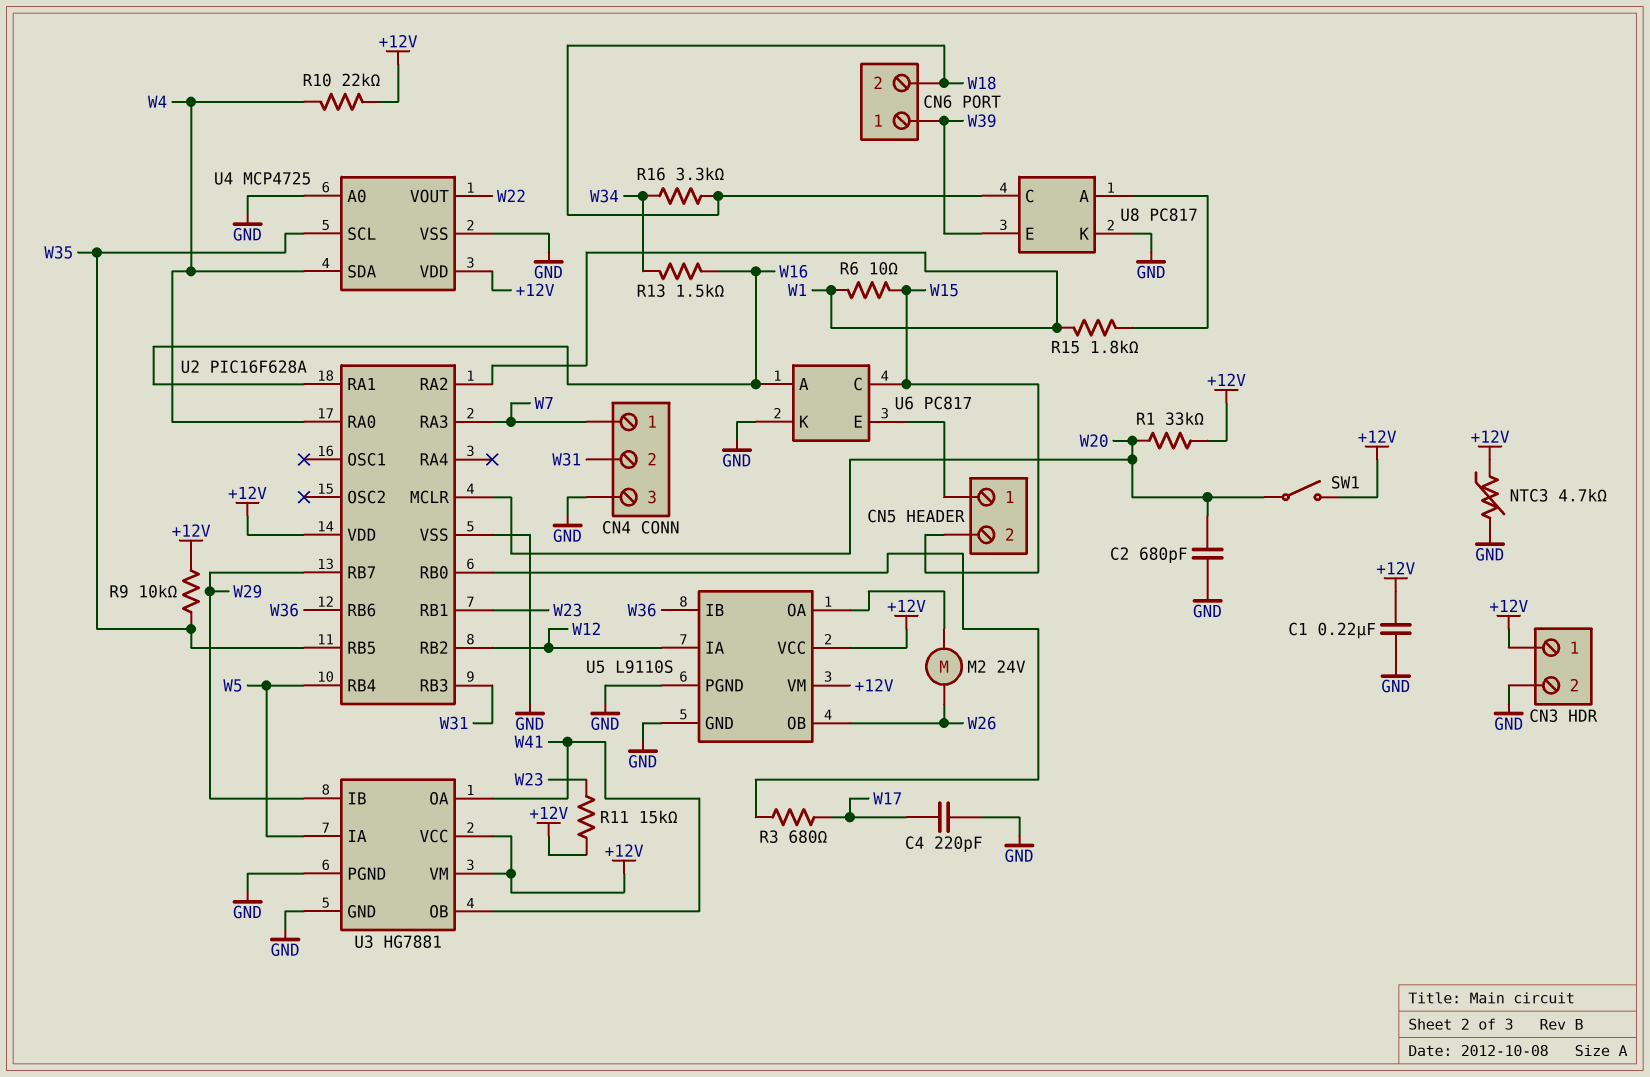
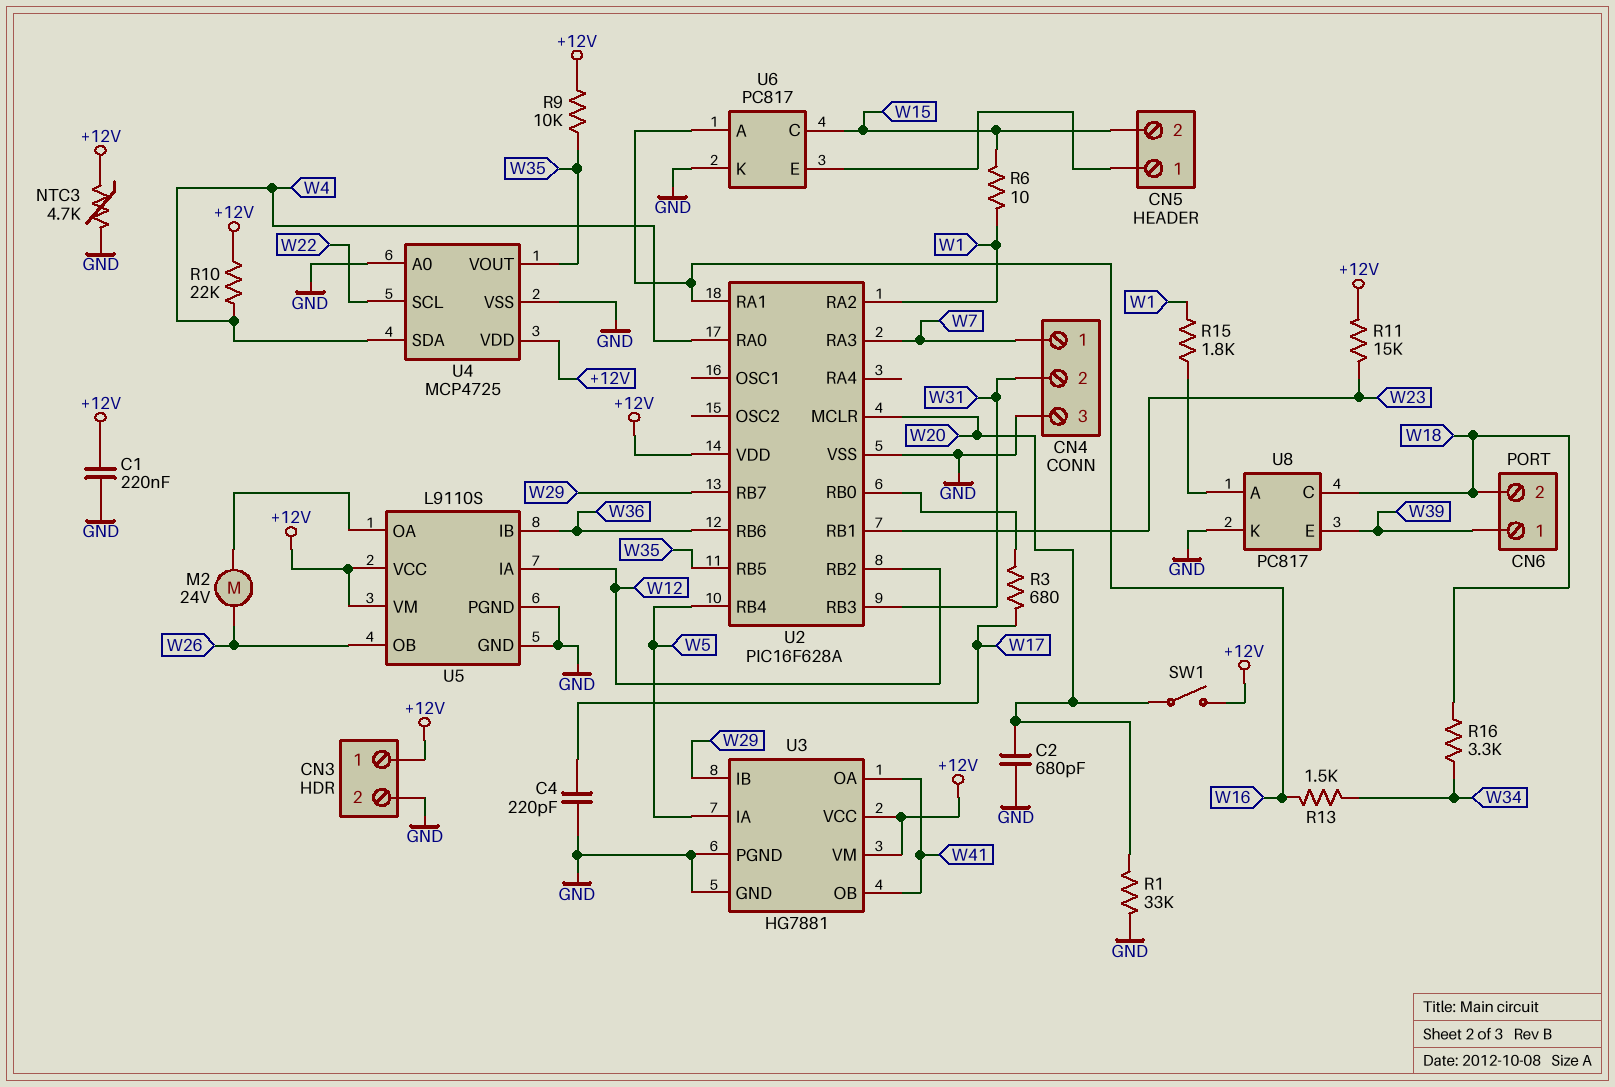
R1: 33k (+12V, W20) -> 33k (GND, W20)
U4 pin SCL: W35 -> W22
U4 pin VOUT: W22 -> W35

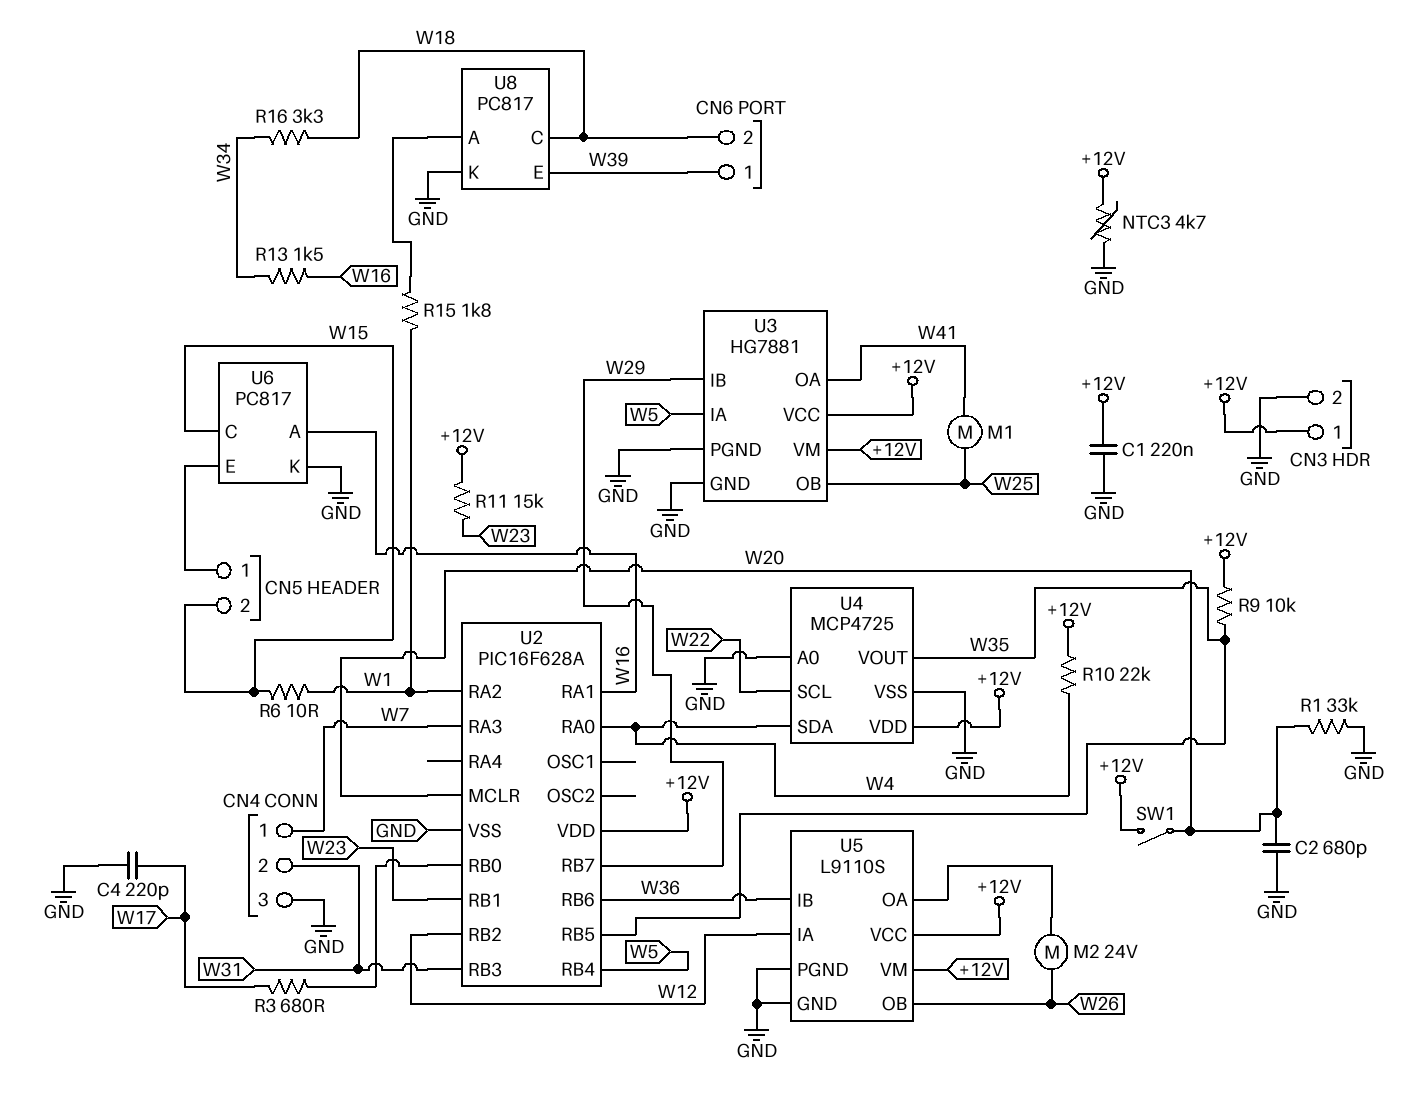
M1: none -> motor (W25, W41)
U3 pin OB: W41 -> W25

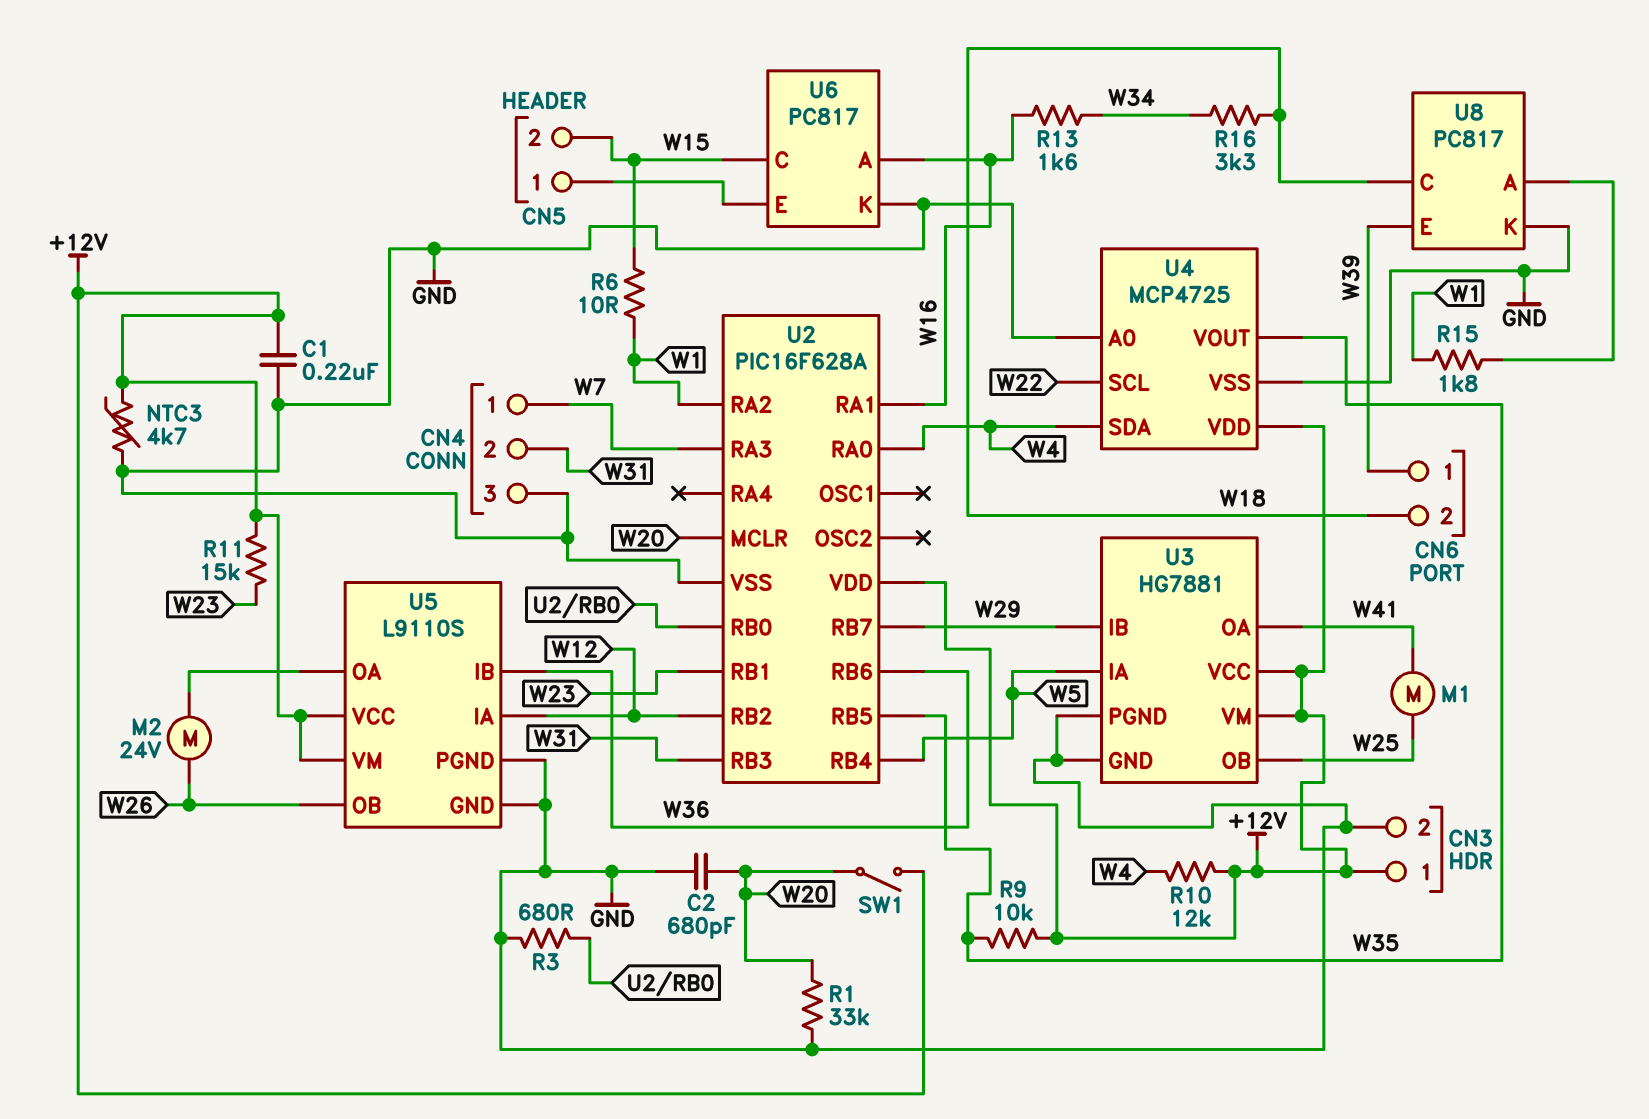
C4: 220pF (GND, W17) -> none
R3: 680 (U2/RB0, W17) -> 680 (GND, U2/RB0)
R10: 22k (+12V, W4) -> 12k (+12V, W4)
R13: 1.5k (W16, W34) -> 1.6k (W16, W34)

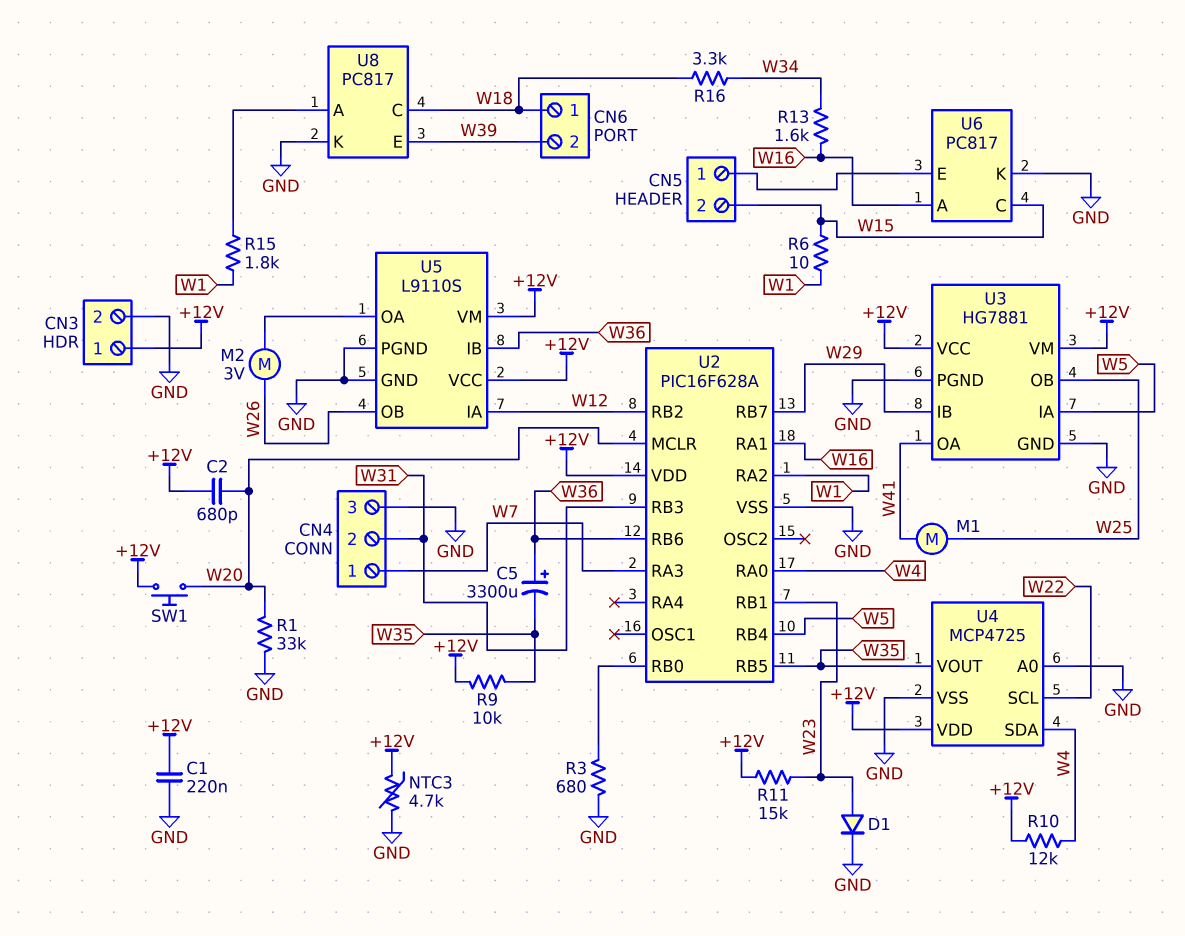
C2: 680pF (GND, W20) -> 680pF (+12V, W20)
C5: none -> 3300uF (plus W36, minus W35)
CN6 pin 1: W39 -> W18
CN6 pin 2: W18 -> W39
D1: none -> diode (A W23, K GND)
M2: motor 24V (U5/OA, W26) -> motor 3V (U5/OA, W26)
SW1: switch (+12V, W20) -> button (+12V, W20)

